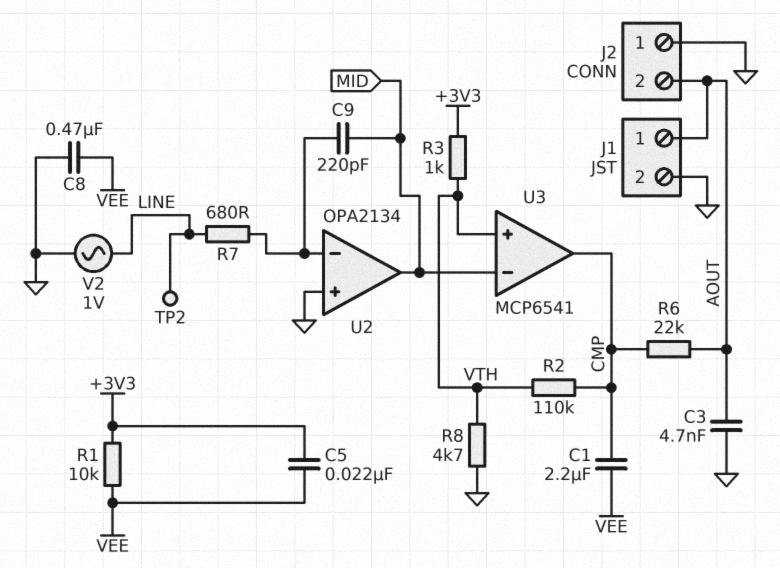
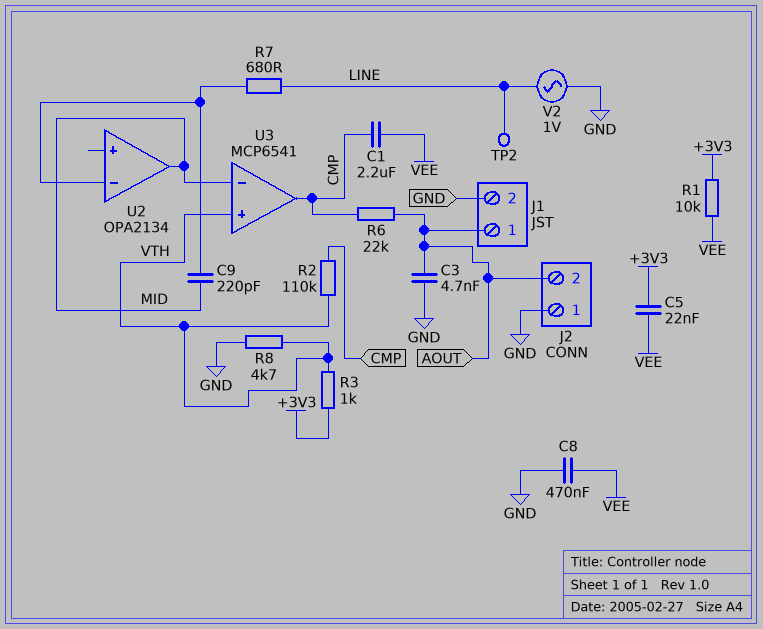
U2 pin in+: GND -> none

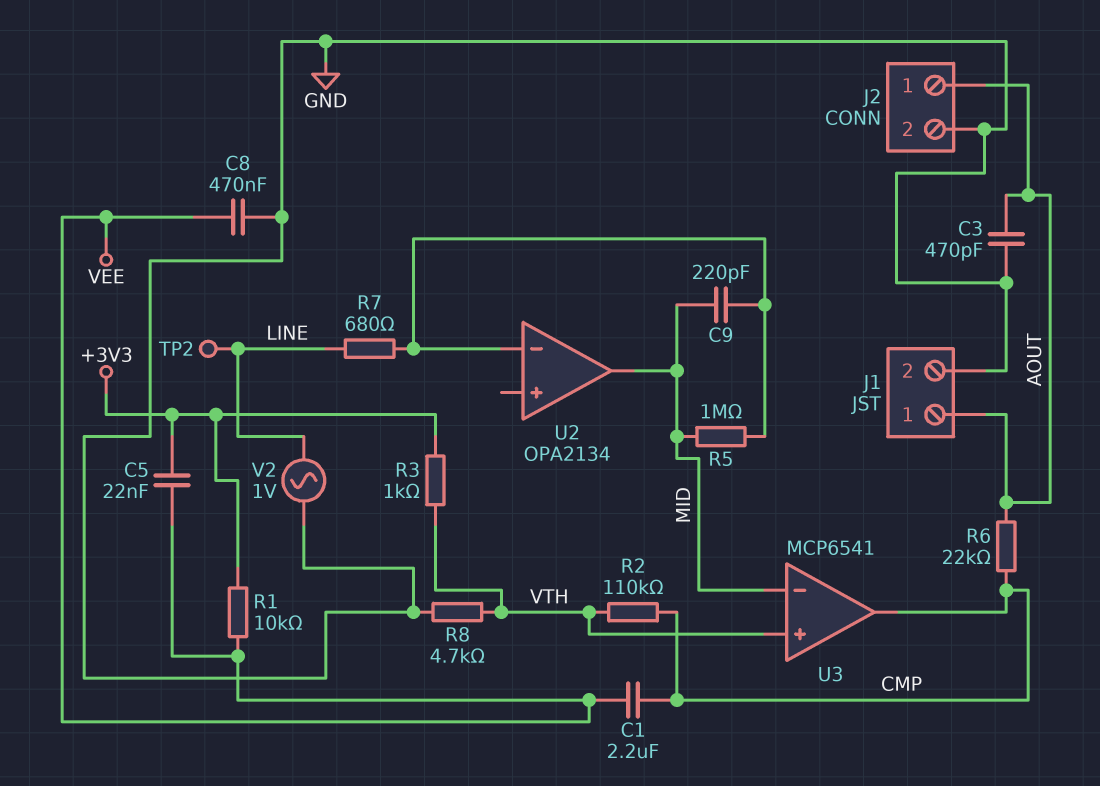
C3: 4.7nF (AOUT, GND) -> 470pF (AOUT, GND)
J2 pin 1: GND -> AOUT
J2 pin 2: AOUT -> GND
R5: none -> 1M (MID, U2/in-)

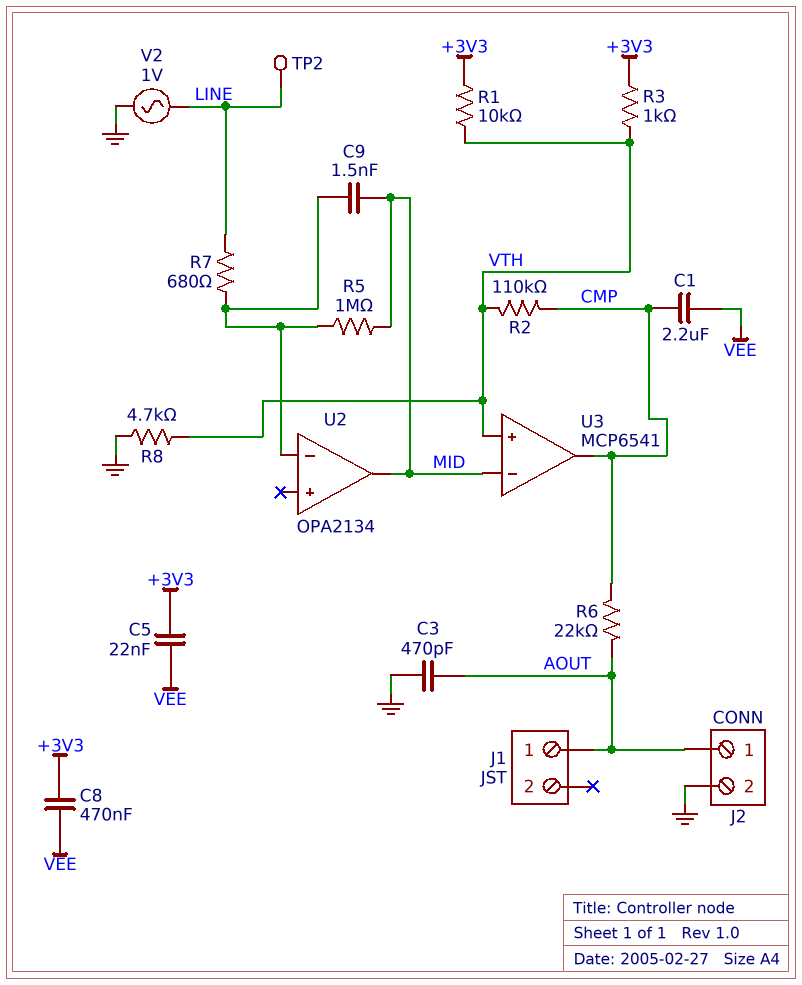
C8: 470nF (GND, VEE) -> 470nF (+3V3, VEE)
C9: 220pF (MID, U2/in-) -> 1.5nF (MID, U2/in-)
J1 pin 2: GND -> none
R1: 10k (+3V3, VEE) -> 10k (+3V3, VTH)

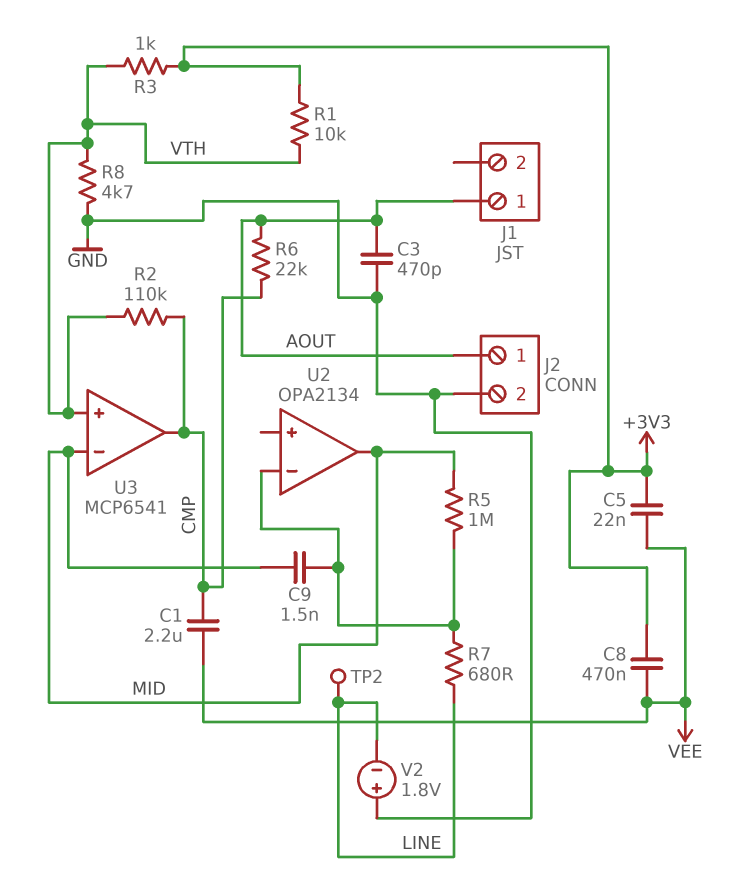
V2: AC 1V (GND, LINE) -> 1.8V (plus GND, minus LINE)

